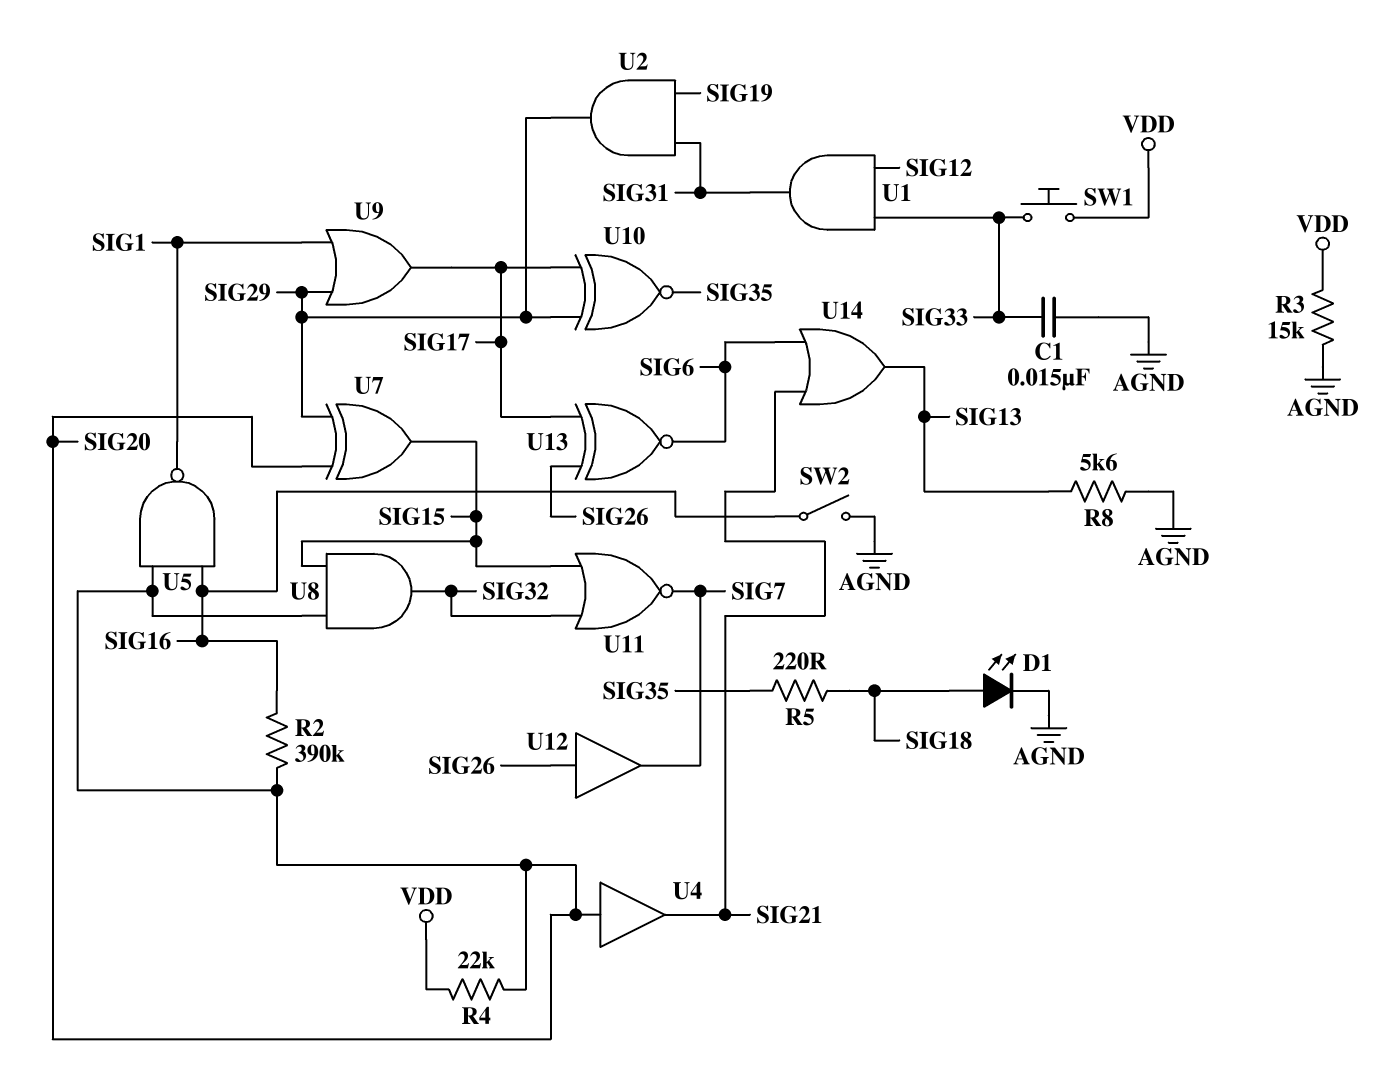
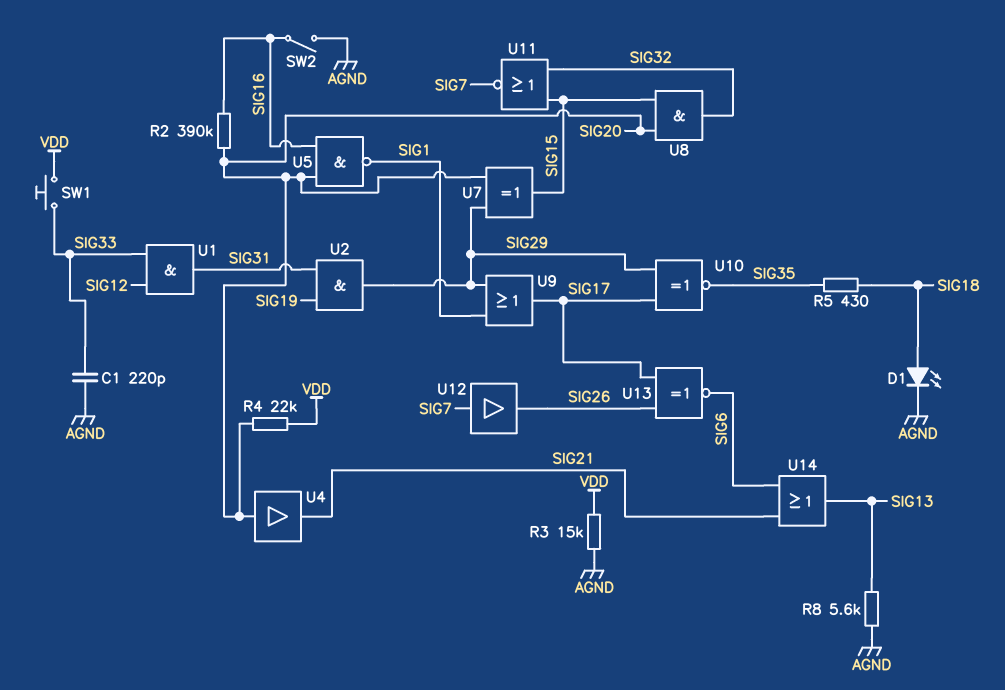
C1: 15nF (AGND, SIG33) -> 220pF (AGND, SIG33)
R5: 220 (SIG18, SIG35) -> 430 (SIG18, SIG35)
U12: buffer (in SIG26, out SIG7) -> buffer (in SIG7, out SIG26)

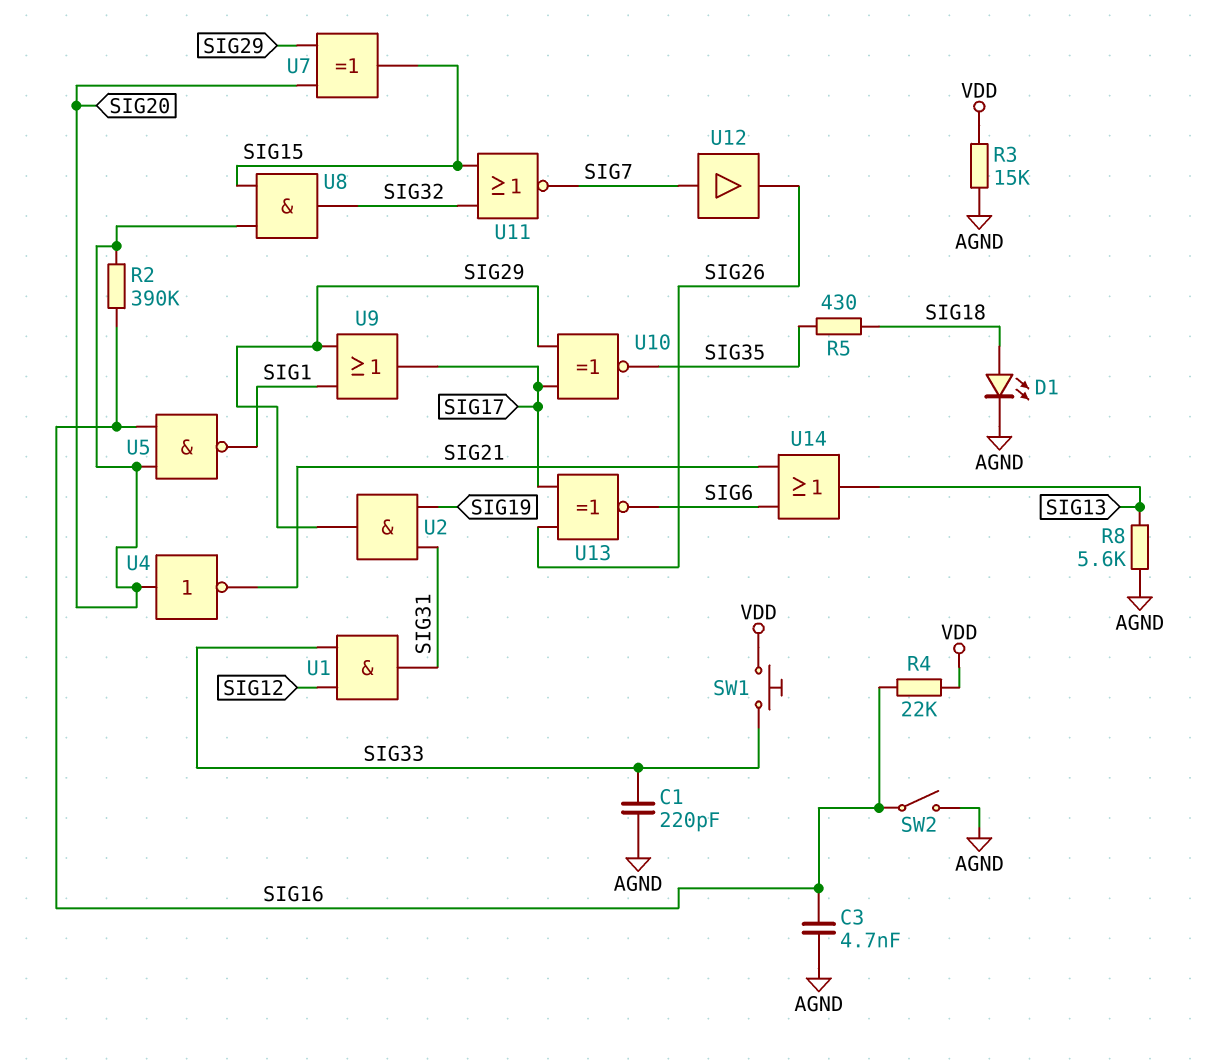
C3: none -> 4.7nF (AGND, SIG16)
R4: 22k (SIG20, VDD) -> 22k (SIG16, VDD)
U4: buffer (in SIG20, out SIG21) -> NOT (in SIG20, out SIG21)

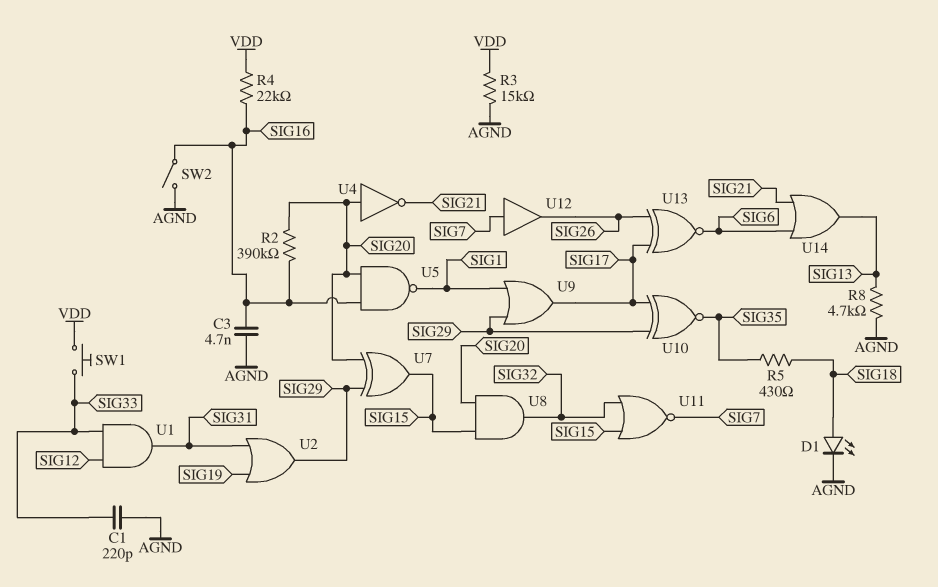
R8: 5.6k (AGND, SIG13) -> 4.7k (AGND, SIG13)
U2: AND (in SIG19, in SIG31, out SIG29) -> OR (in SIG19, in SIG31, out SIG29)

